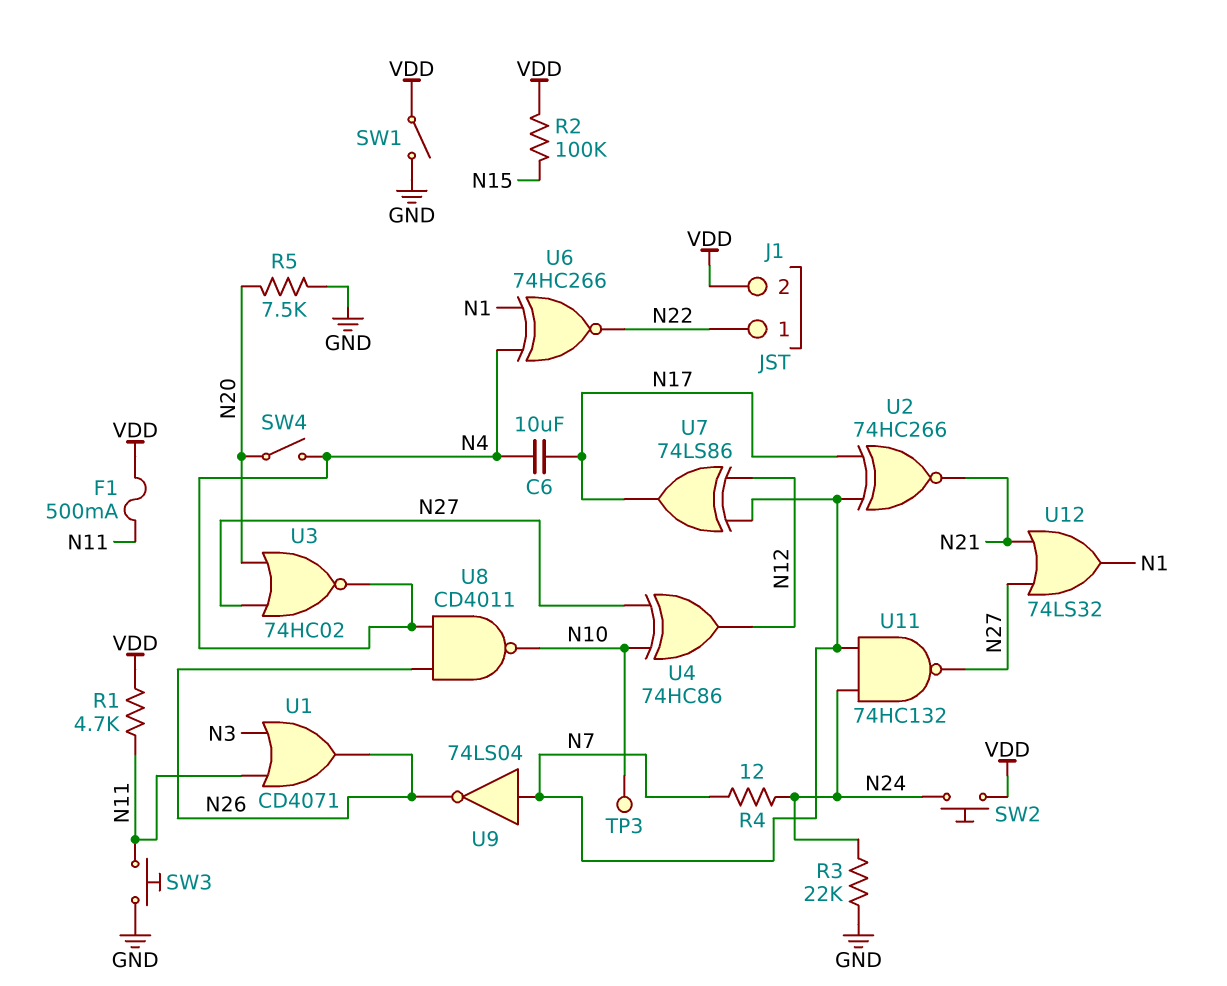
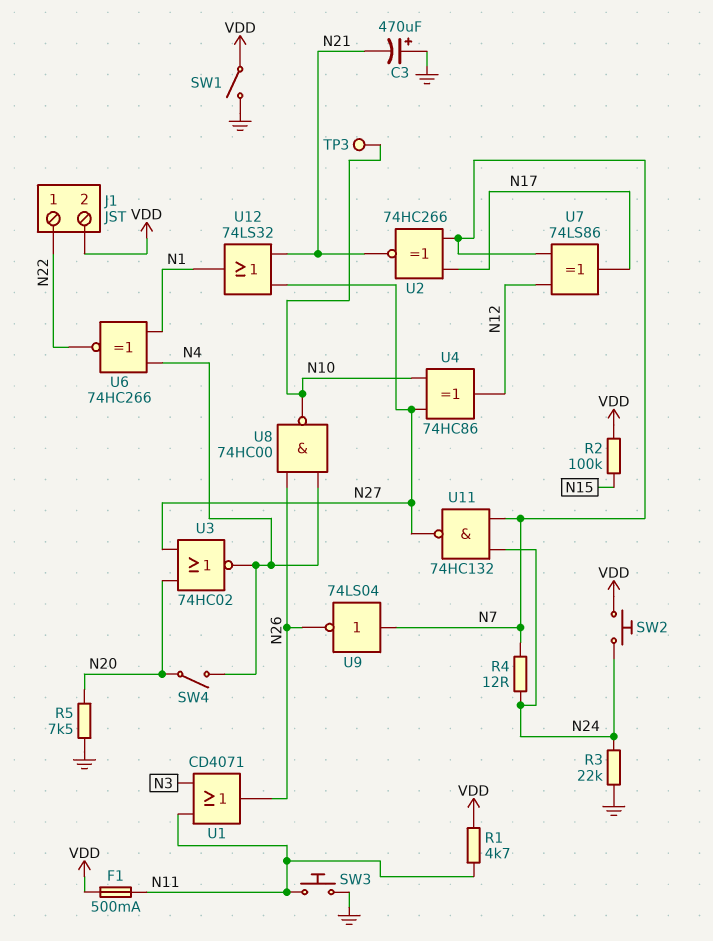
C3: none -> 470uF (plus GND, minus N21)
C6: 10uF (N4, N17) -> none
U8: NAND CD4011 (in N4, in N26, out N10) -> NAND 74HC00 (in N4, in N26, out N10)

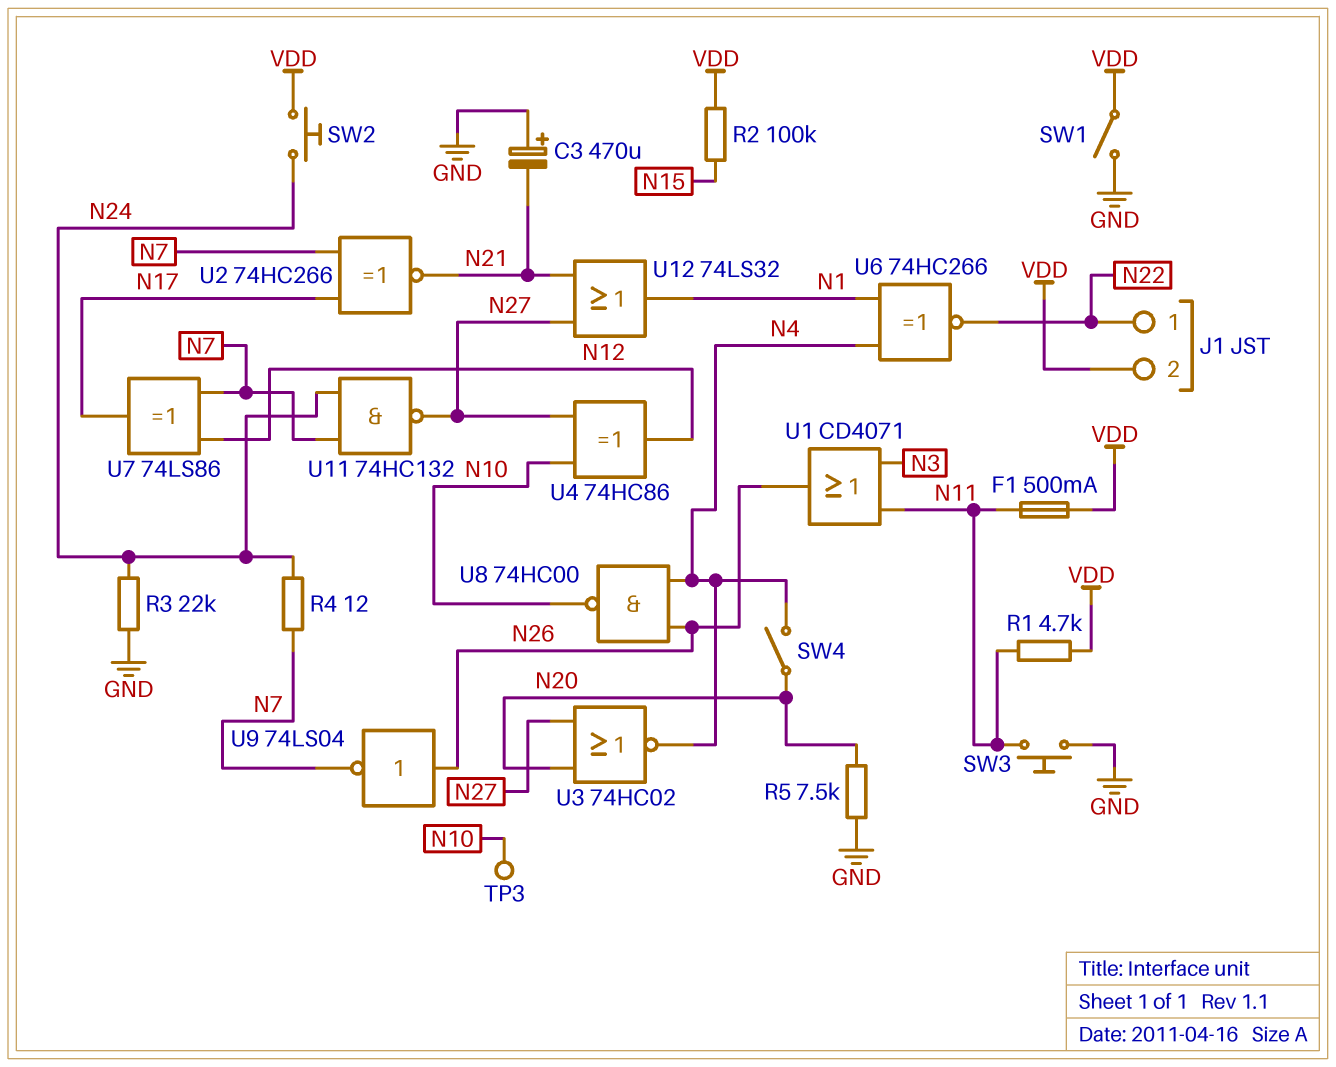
U9: NOT 74LS04 (in N7, out N26) -> NOT 74LS04 (in N26, out N7)

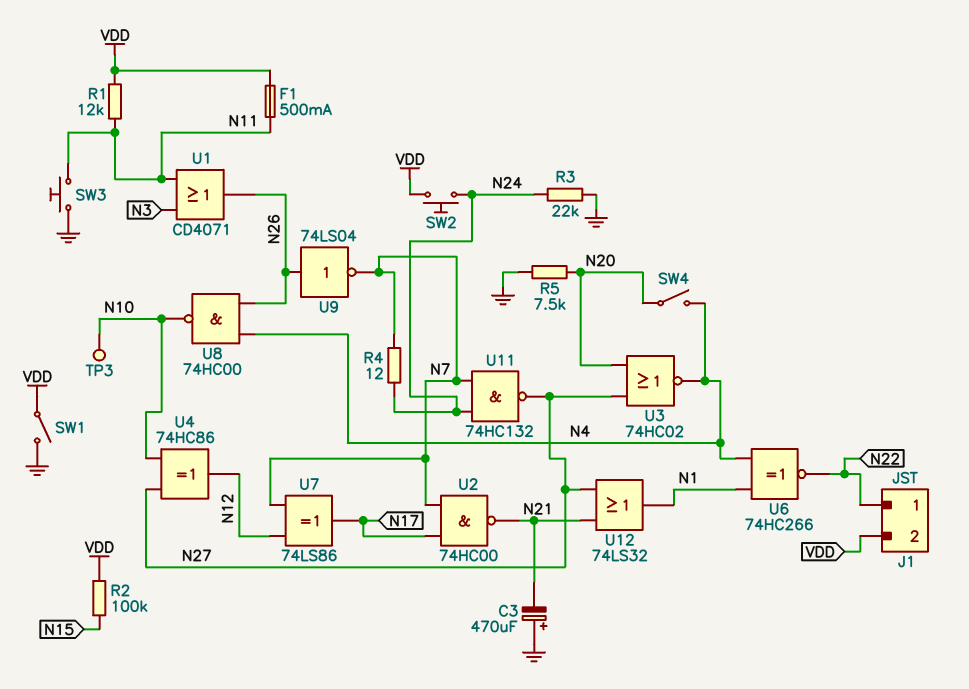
R1: 4.7k (N11, VDD) -> 12k (N11, VDD)
U2: XNOR 74HC266 (in N7, in N17, out N21) -> NAND 74HC00 (in N7, in N17, out N21)

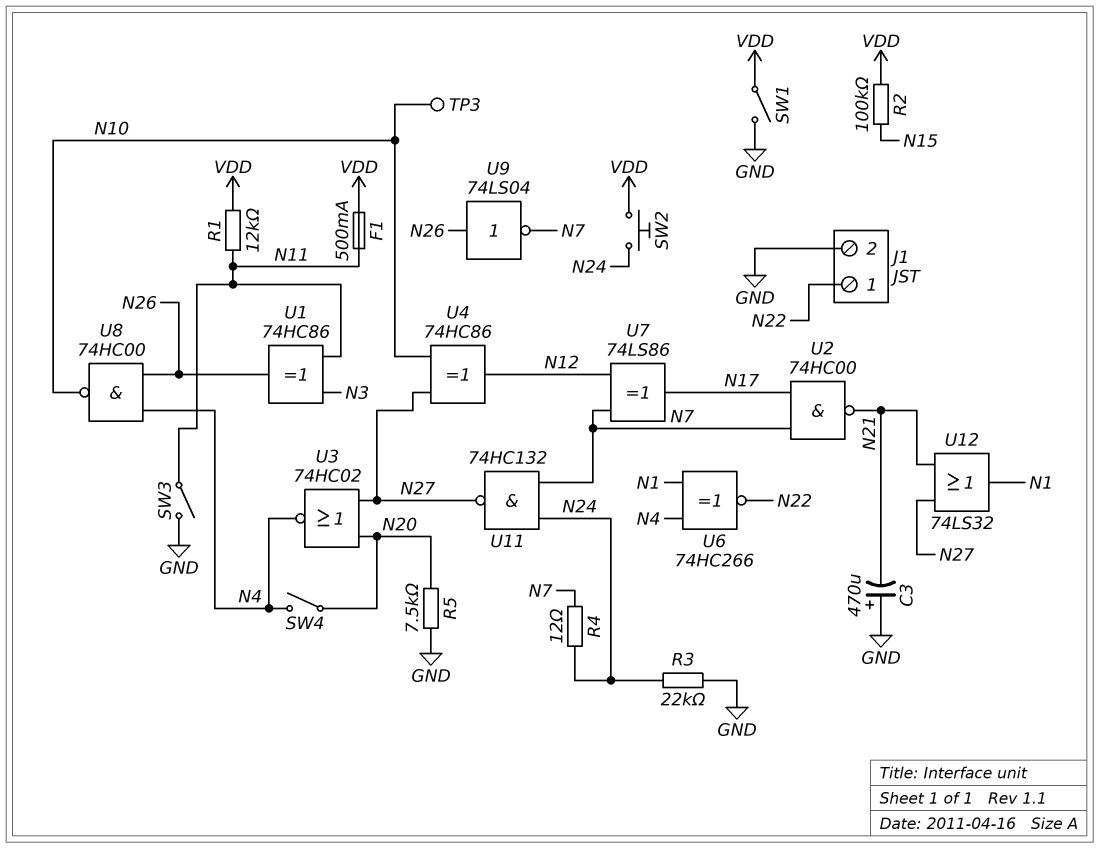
J1 pin 2: VDD -> GND
SW3: button (GND, N11) -> switch (GND, N11)
U1: OR CD4071 (in N3, in N11, out N26) -> XOR 74HC86 (in N3, in N11, out N26)

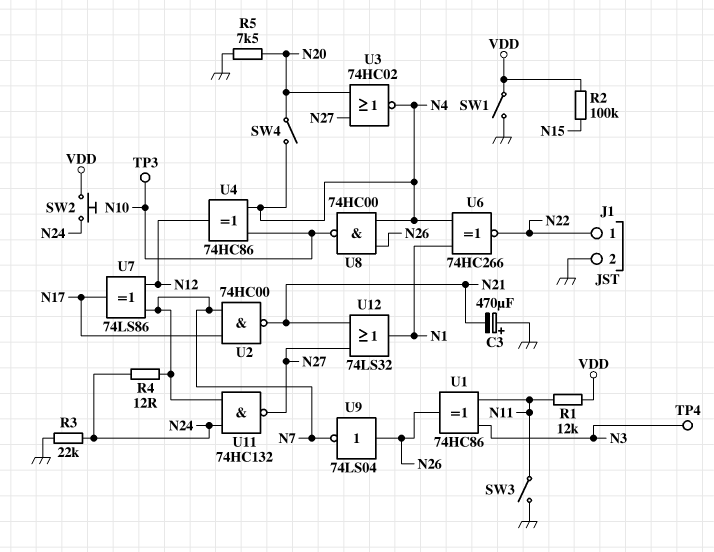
F1: 500mA (N11, VDD) -> none
TP4: none -> test point (N3)
U4: XOR 74HC86 (in N10, in N27, out N12) -> XOR 74HC86 (in N4, in N10, out N12)

